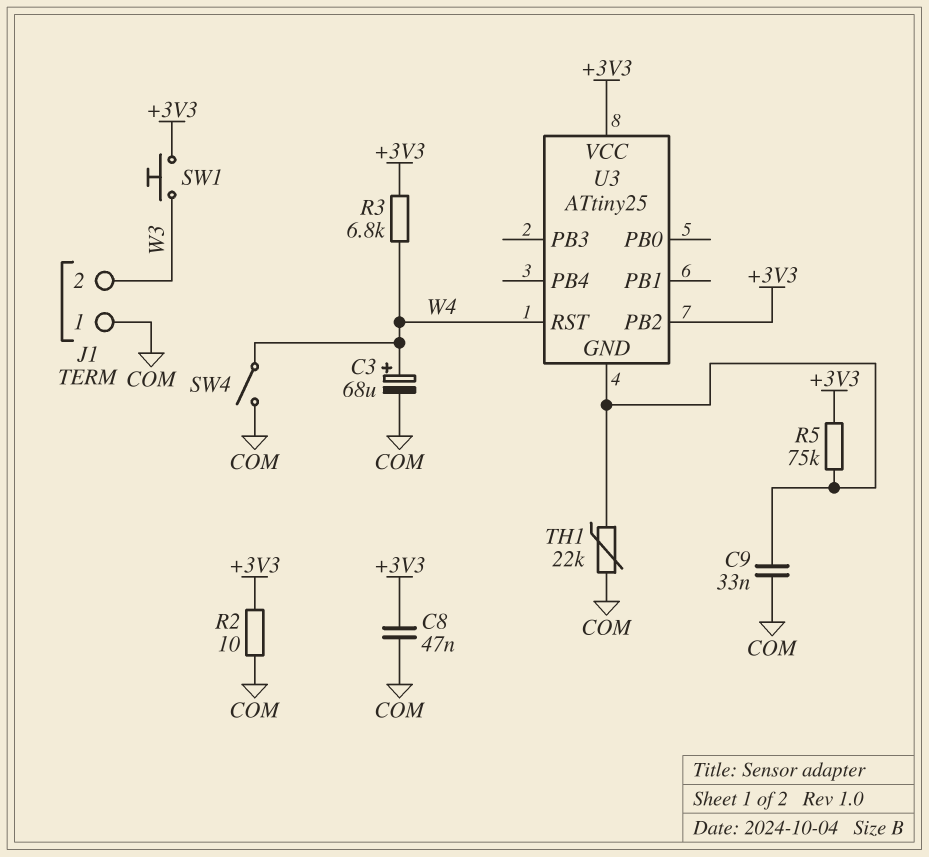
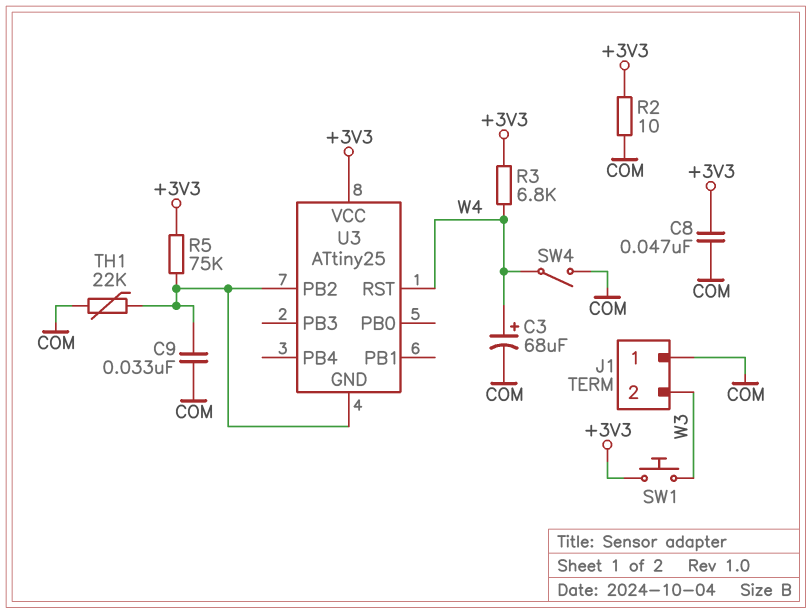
U3 pin PB2: +3V3 -> U3/GND

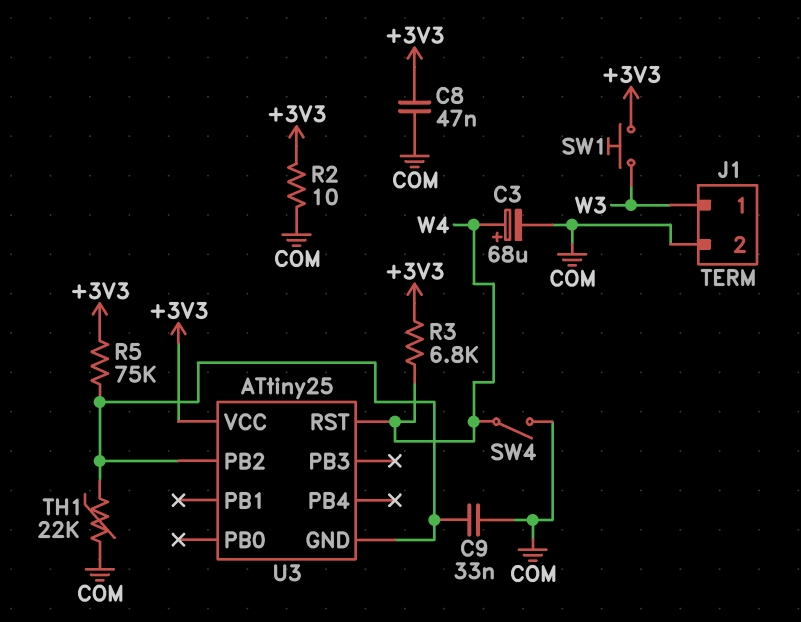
J1 pin 1: COM -> W3
J1 pin 2: W3 -> COM

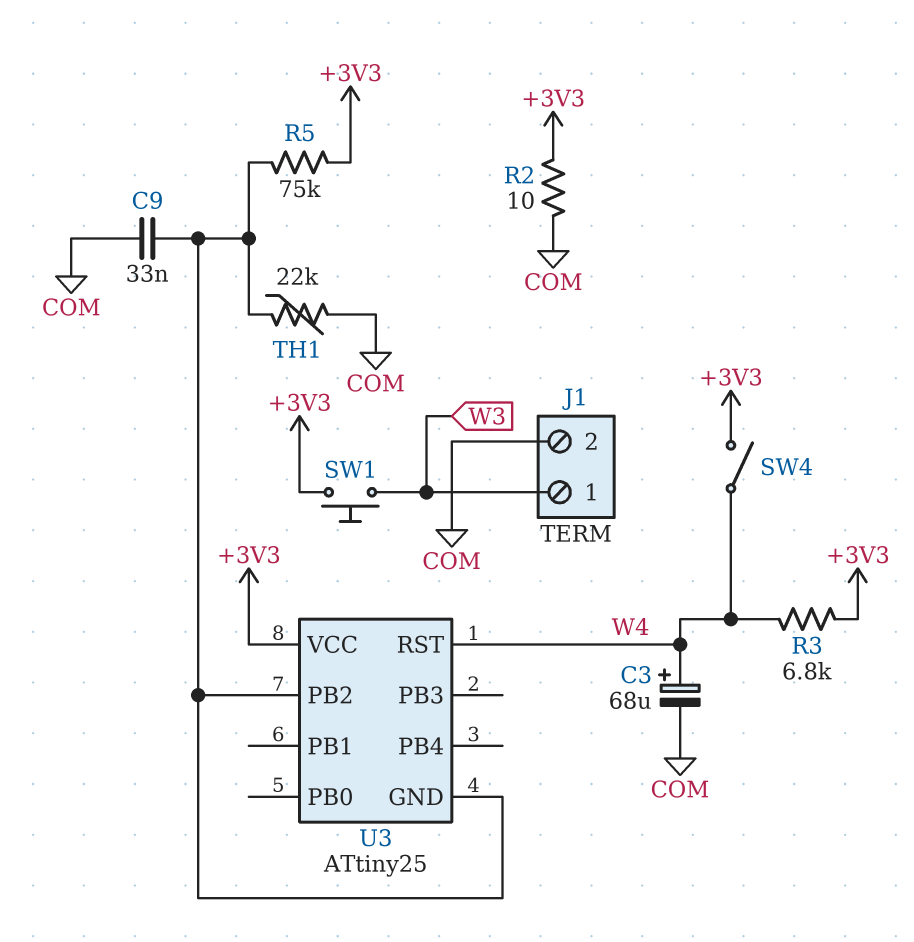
C8: 47nF (+3V3, COM) -> none
SW4: switch (COM, W4) -> switch (+3V3, W4)

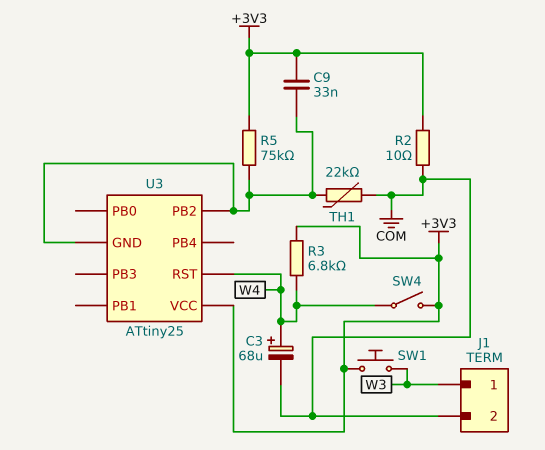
C9: 33nF (COM, U3/GND) -> 33nF (+3V3, U3/GND)

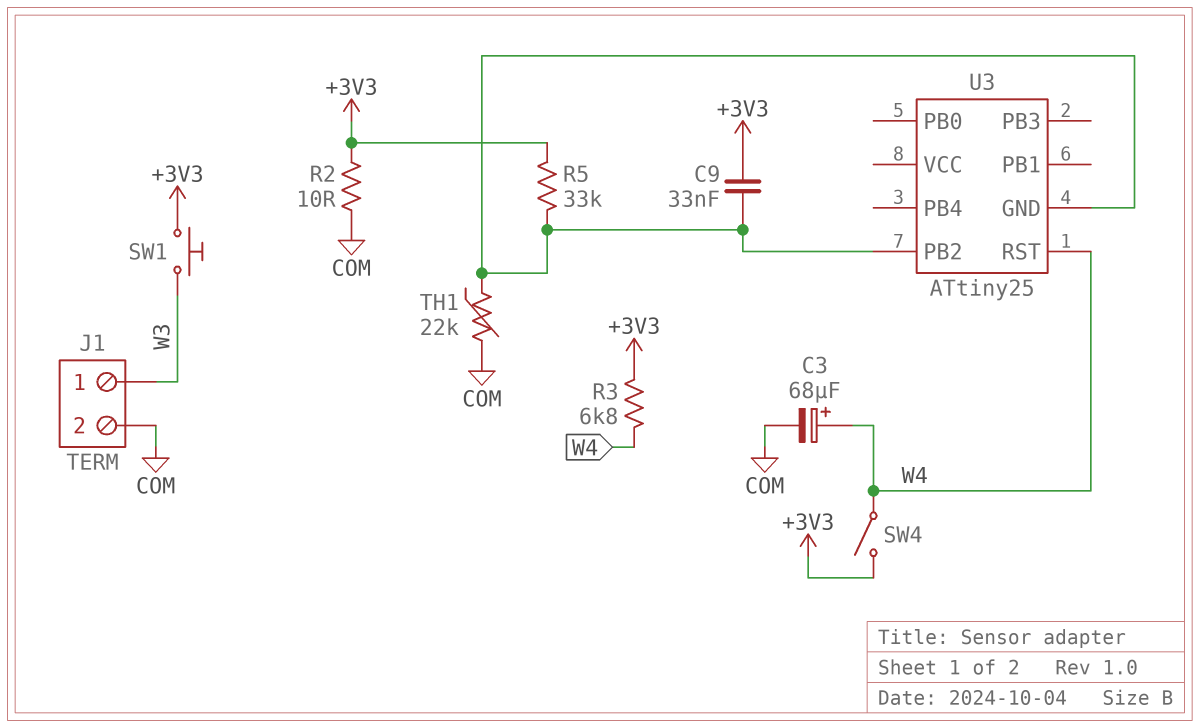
R5: 75k (+3V3, U3/GND) -> 33k (+3V3, U3/GND)
U3 pin VCC: +3V3 -> none

